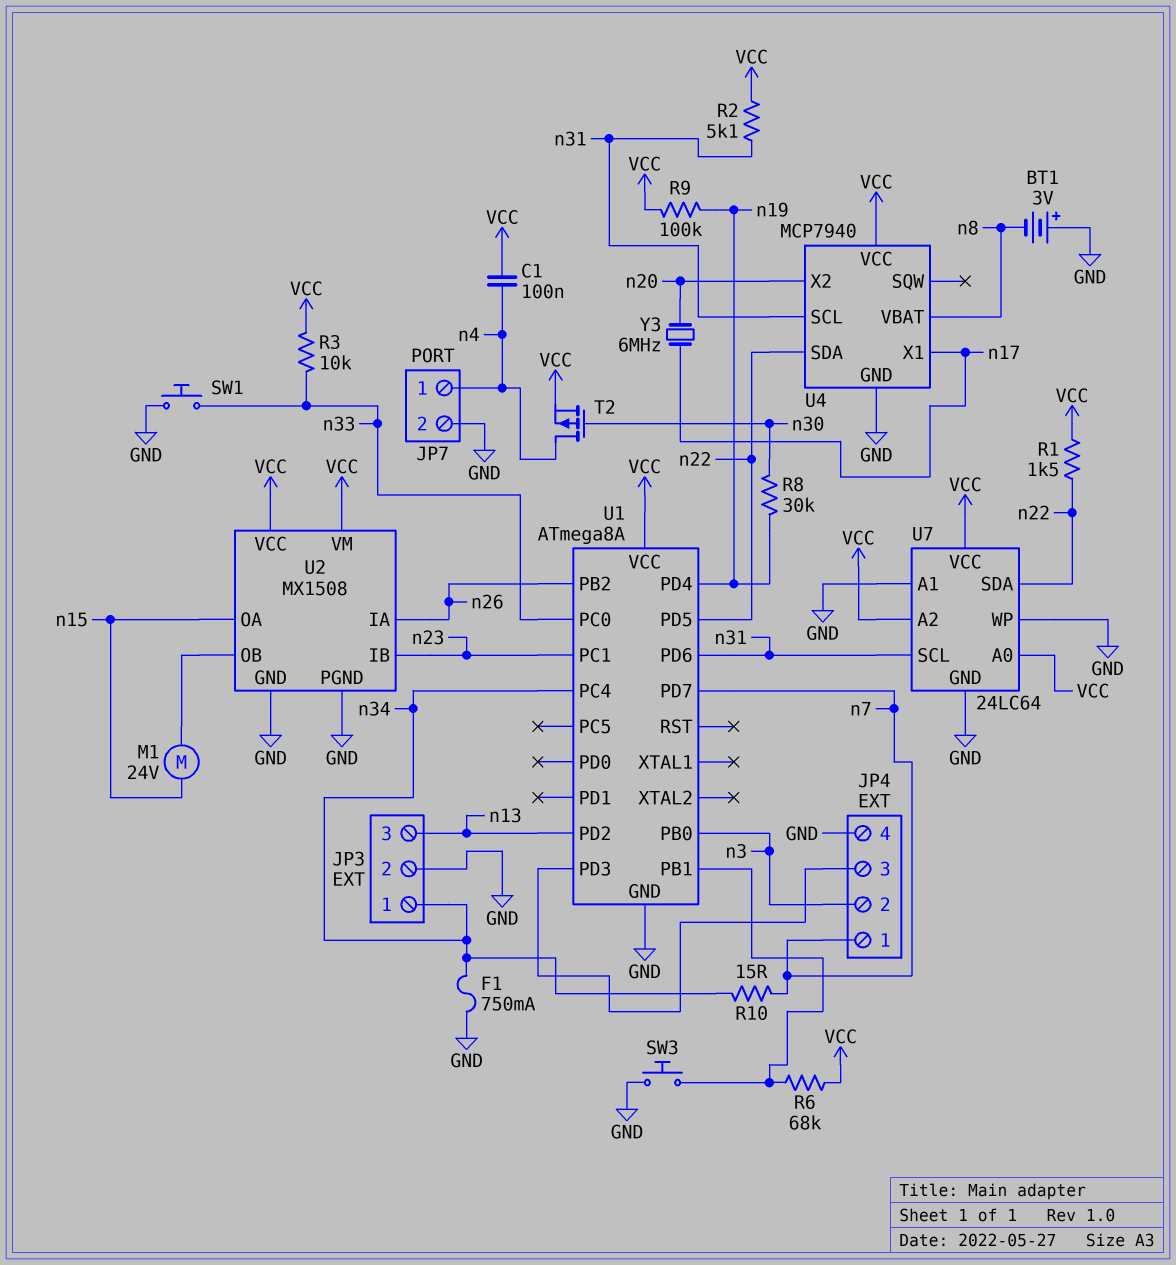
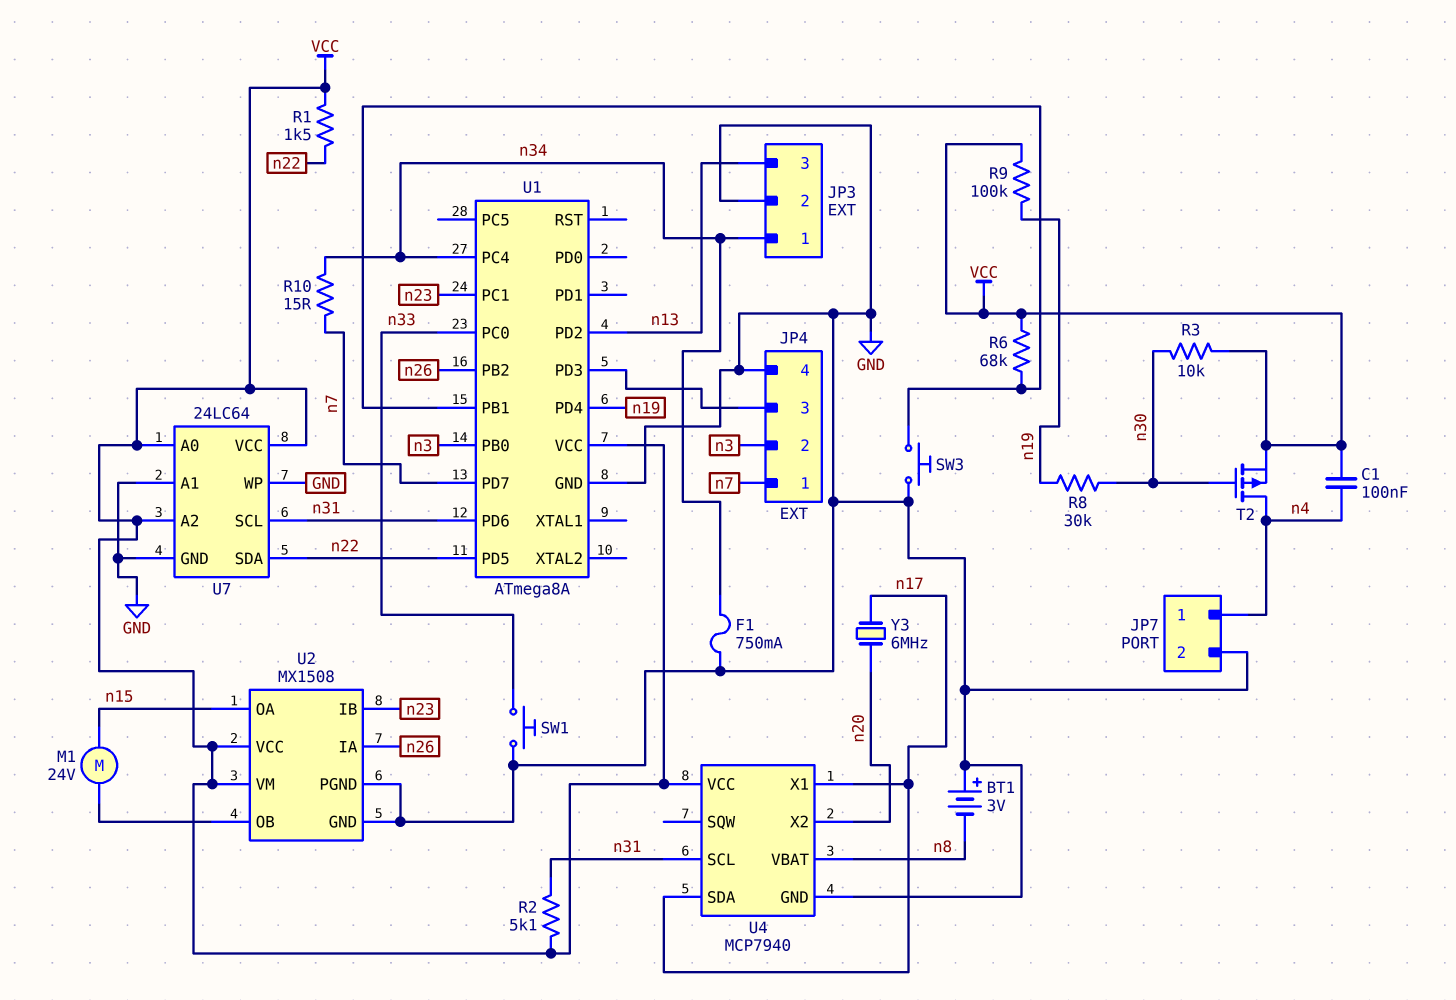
R3: 10k (VCC, n33) -> 10k (VCC, n30)
U4 pin SDA: n22 -> n17

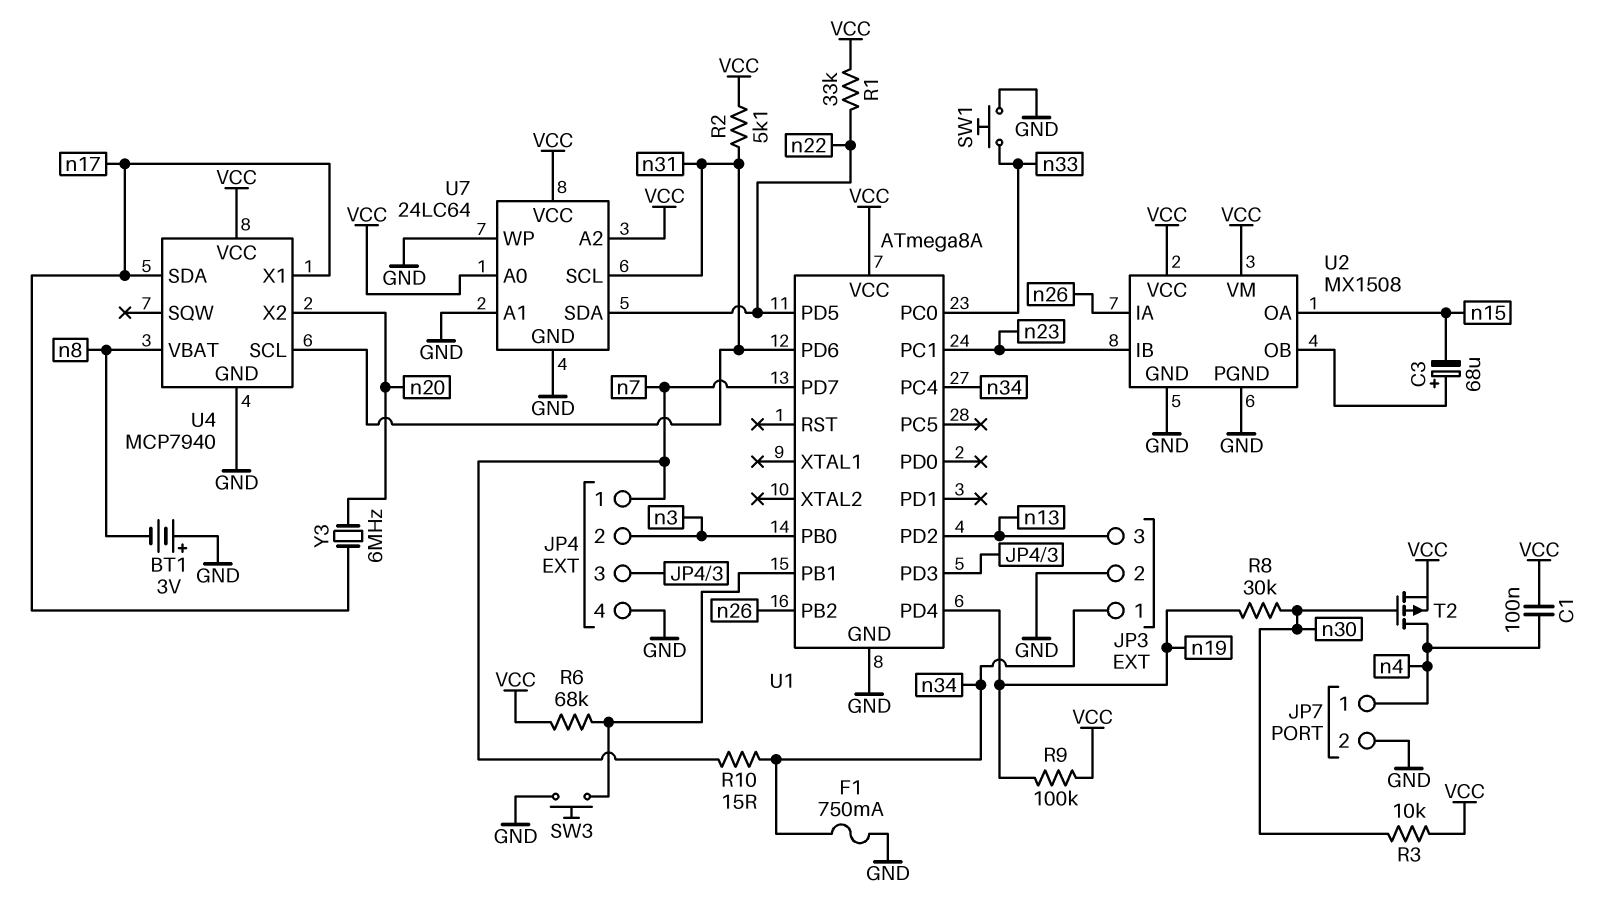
C3: none -> 68uF (plus U2/OB, minus n15)
M1: motor 24V (U2/OB, n15) -> none
R1: 1.5k (VCC, n22) -> 33k (VCC, n22)

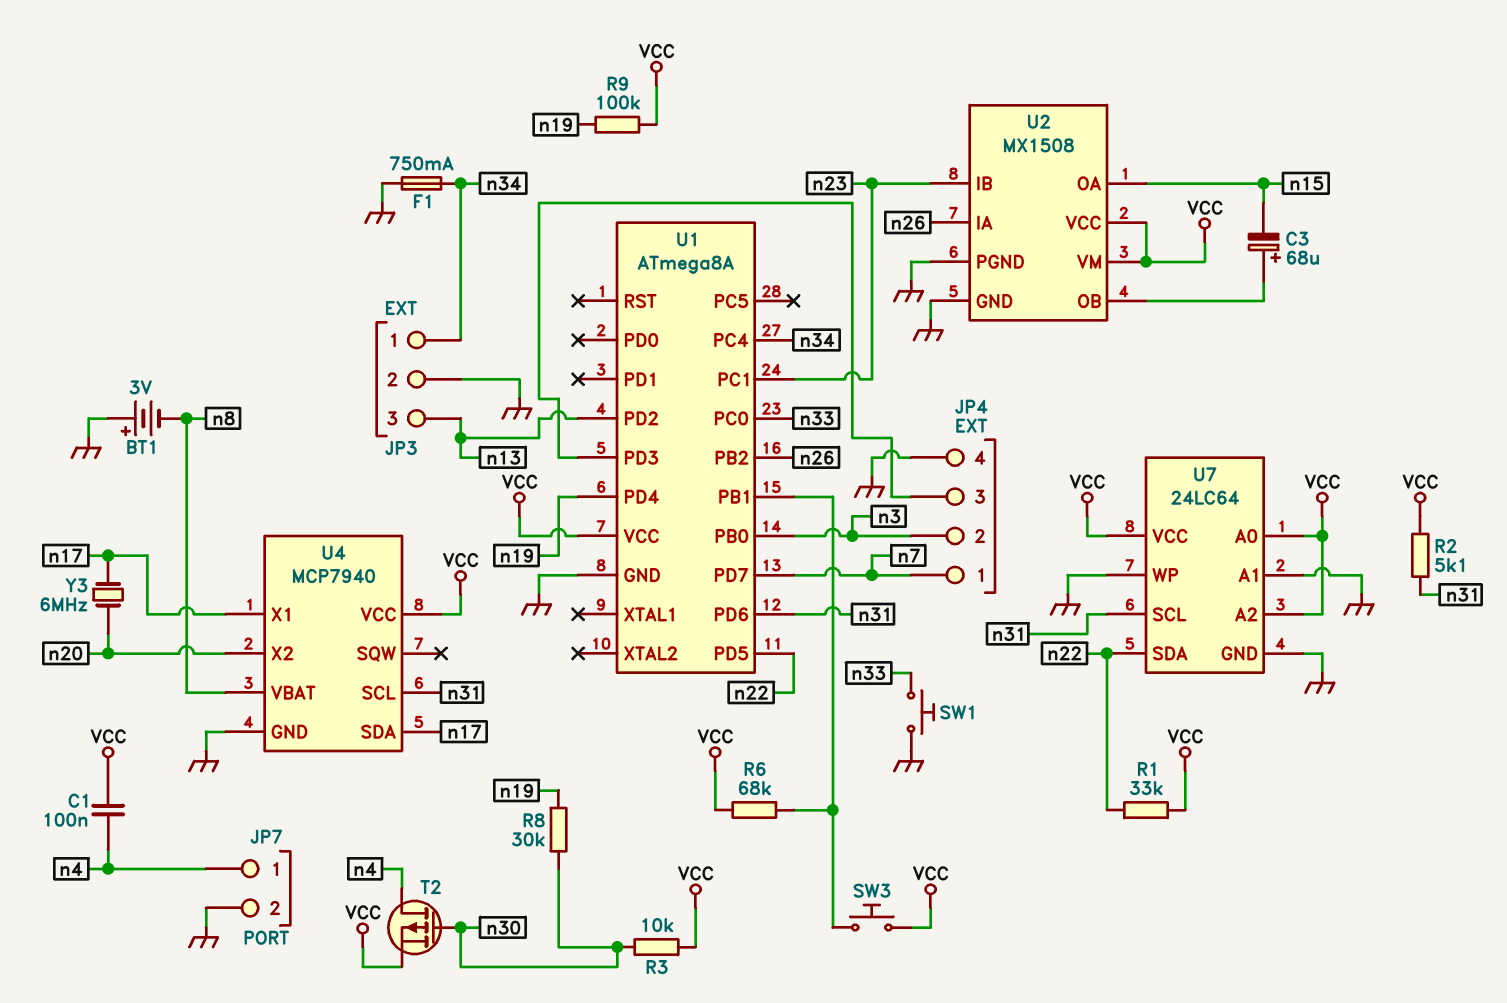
R10: 15 (n7, n34) -> none
SW3: button (GND, U1/PB1) -> button (U1/PB1, VCC)

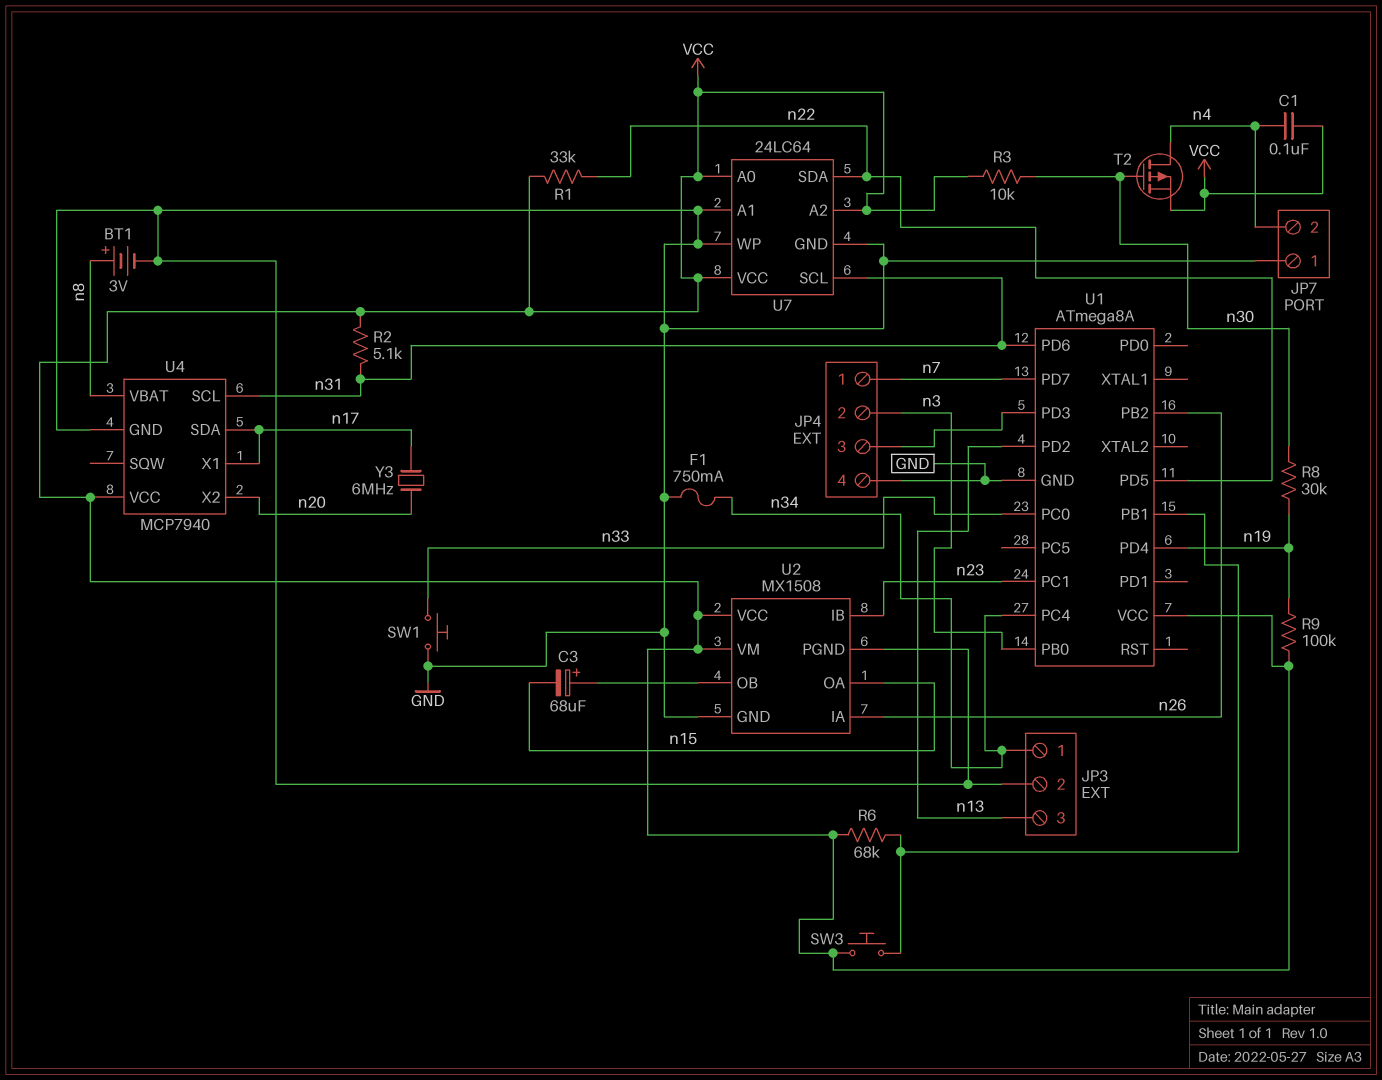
BT1: 3V (plus GND, minus n8) -> 3V (plus n8, minus GND)
JP7 pin 1: n4 -> GND
JP7 pin 2: GND -> n4

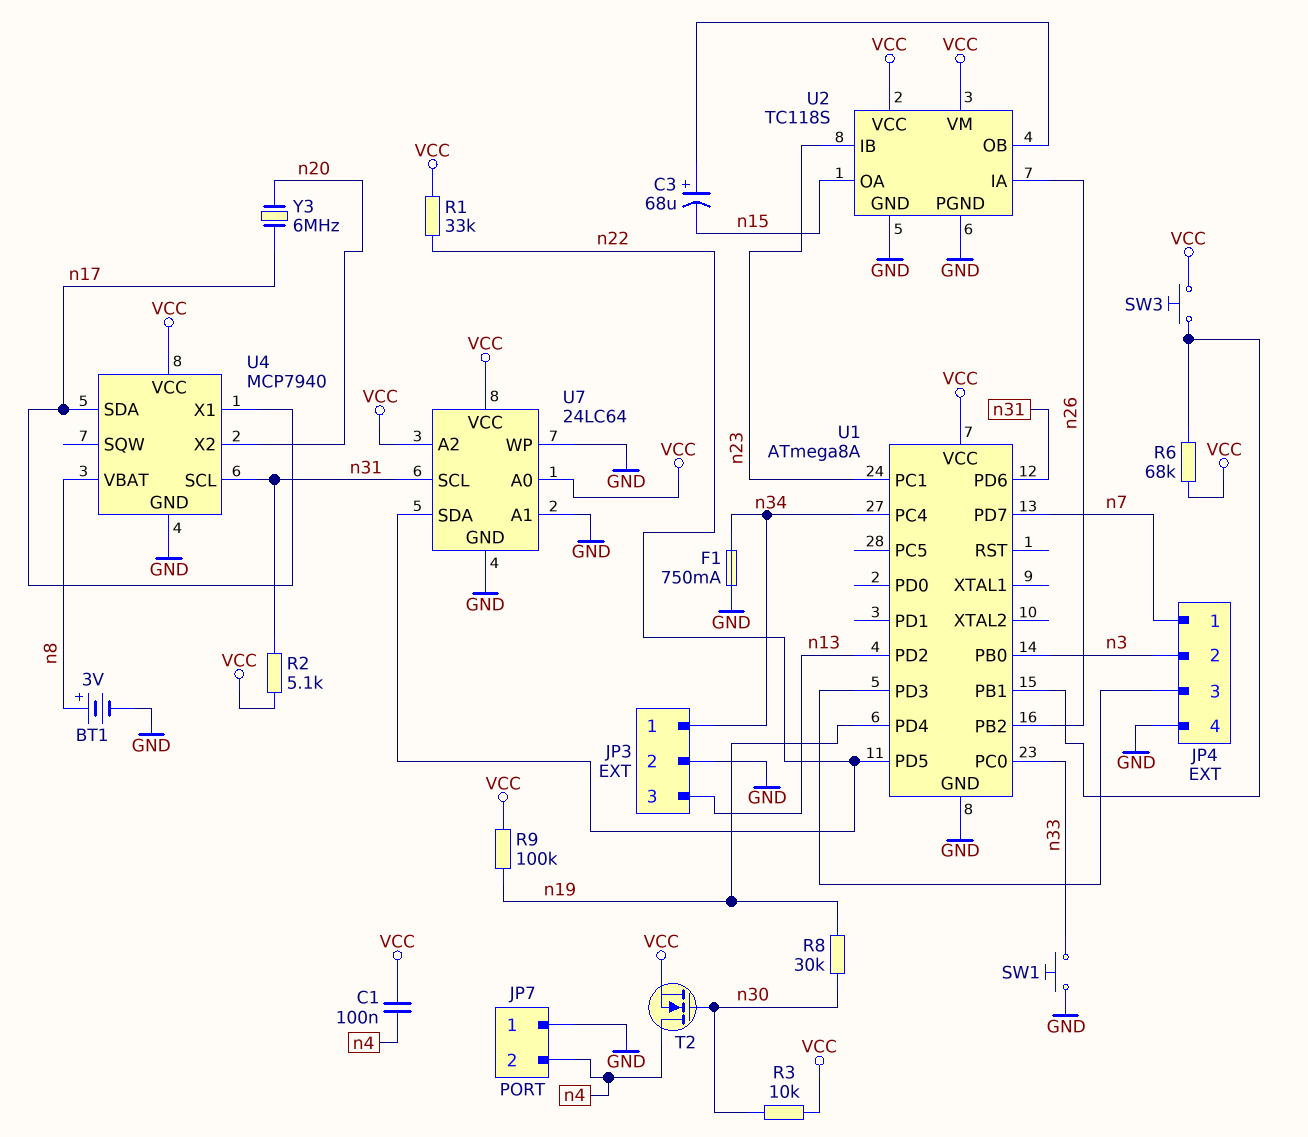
T2: PMOS (G n30, D n4, S VCC) -> NMOS (G n30, D n4, S VCC)
U2: MX1508 -> TC118S

